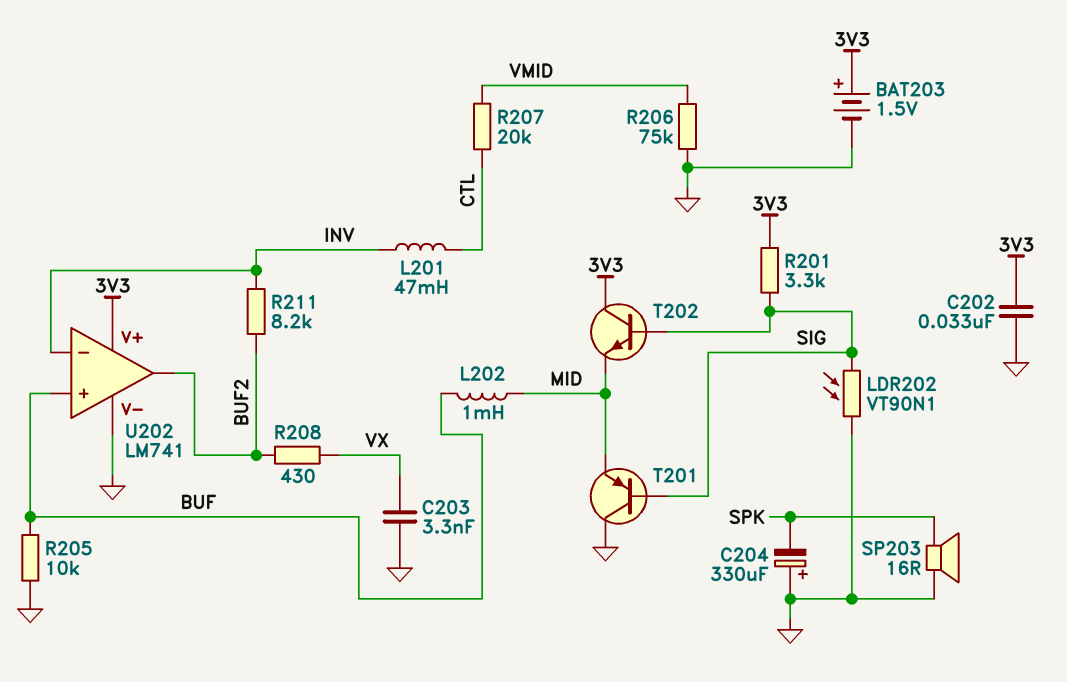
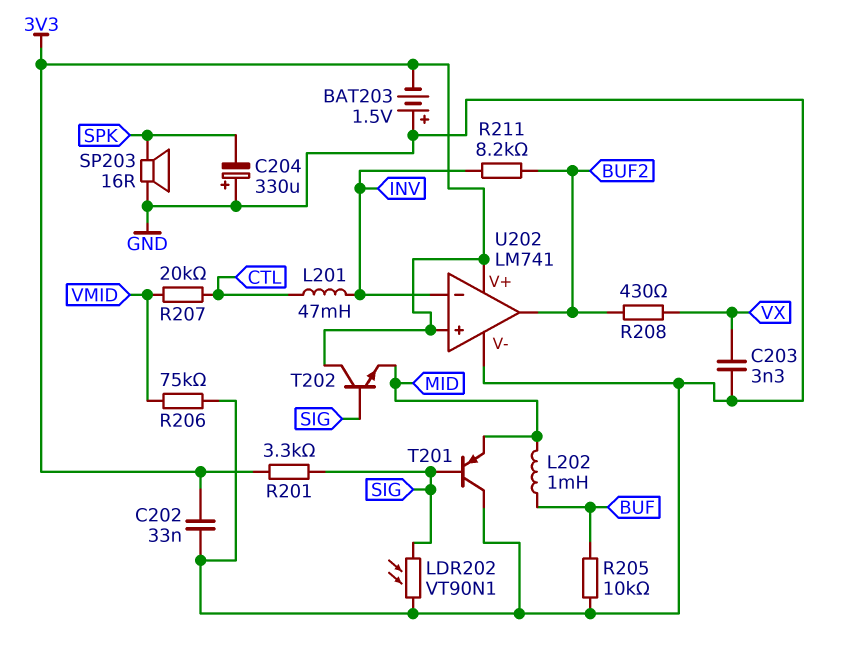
BAT203: 1.5V (plus 3V3, minus GND) -> 1.5V (plus GND, minus 3V3)
U202 pin in+: BUF -> 3V3

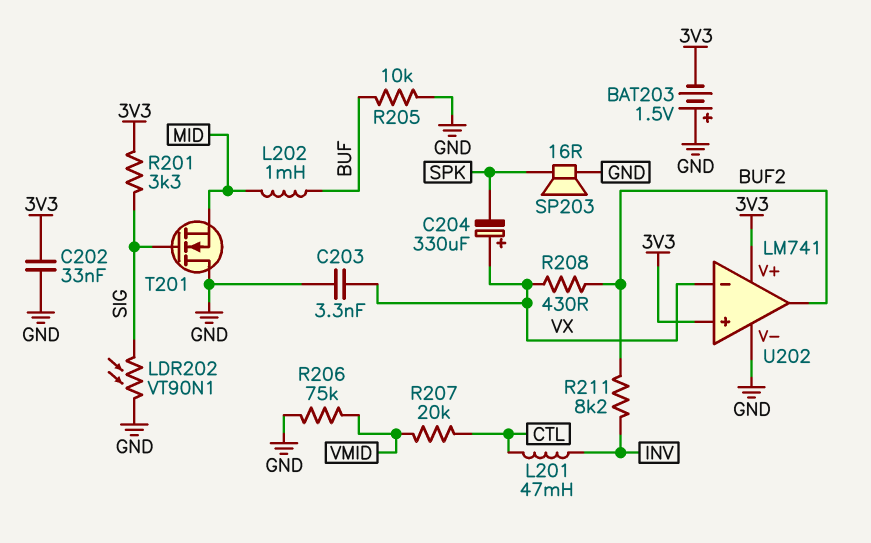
C204: 330uF (plus GND, minus SPK) -> 330uF (plus VX, minus SPK)
T201: PNP (B SIG, C GND, E MID) -> NMOS (G SIG, D GND, S MID)
T202: NPN (B SIG, C 3V3, E MID) -> none
U202 pin in-: INV -> VX

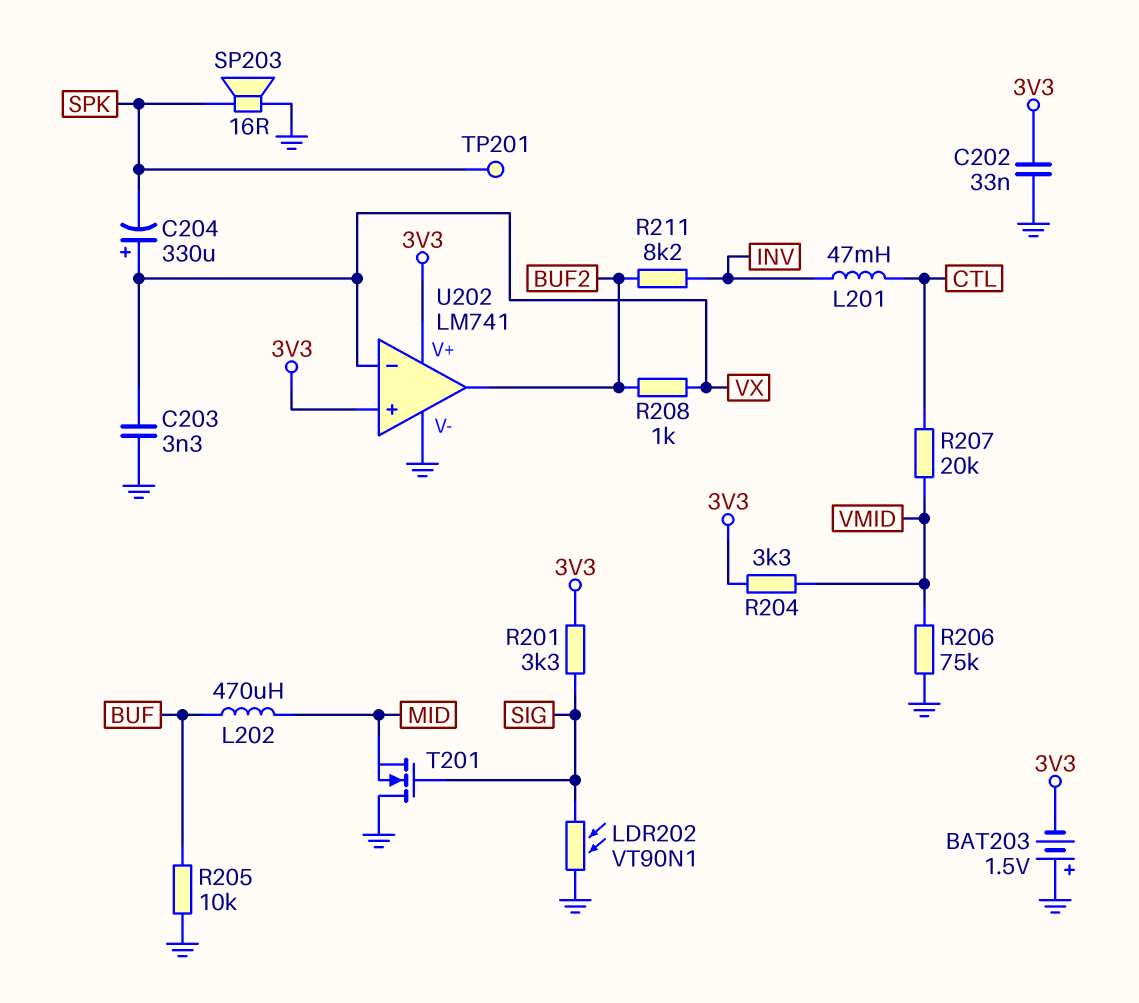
L202: 1mH (BUF, MID) -> 470uH (BUF, MID)
R204: none -> 3.3k (3V3, VMID)
R208: 430 (BUF2, VX) -> 1k (BUF2, VX)
TP201: none -> test point (SPK)

